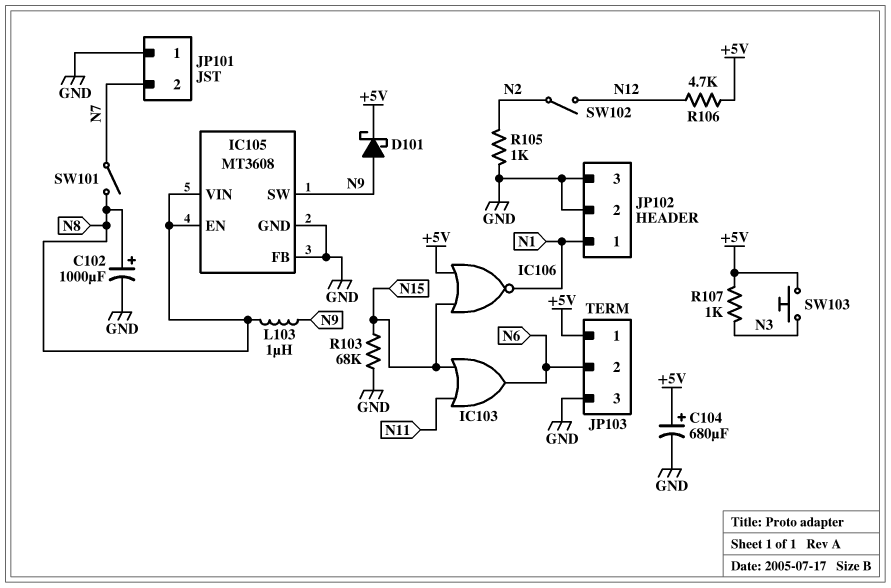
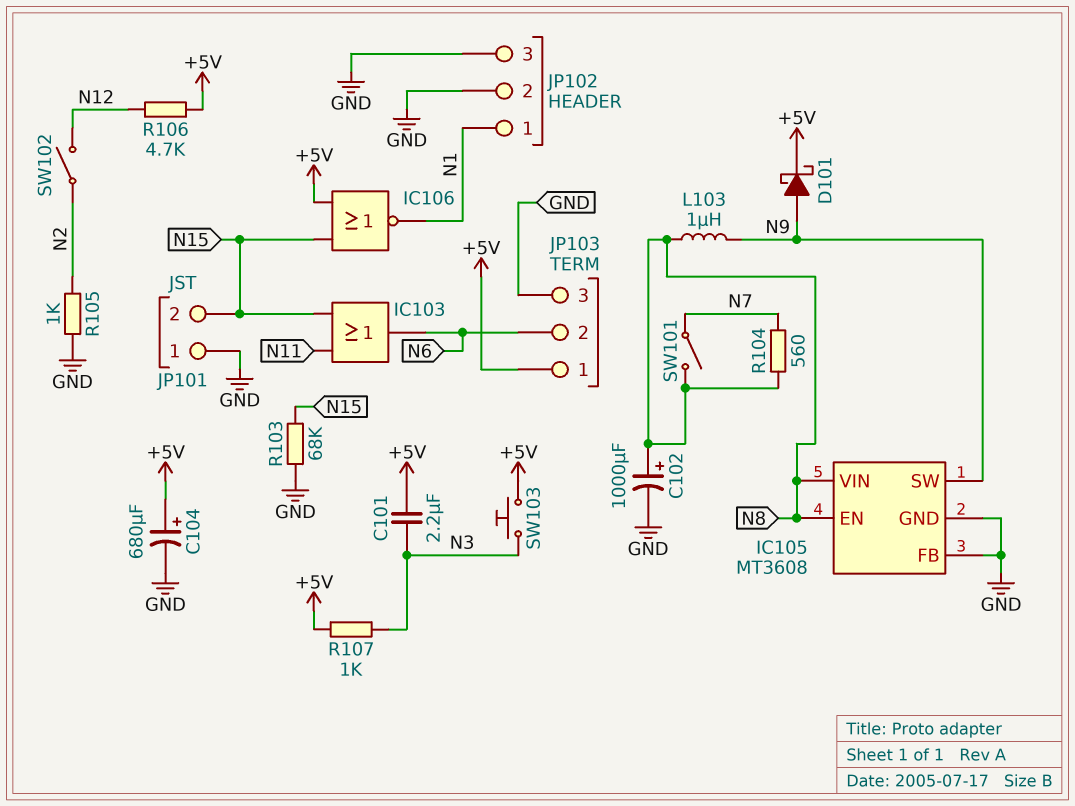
C101: none -> 2.2uF (+5V, N3)
JP101 pin 2: N7 -> N15
R104: none -> 560 (N7, N8)

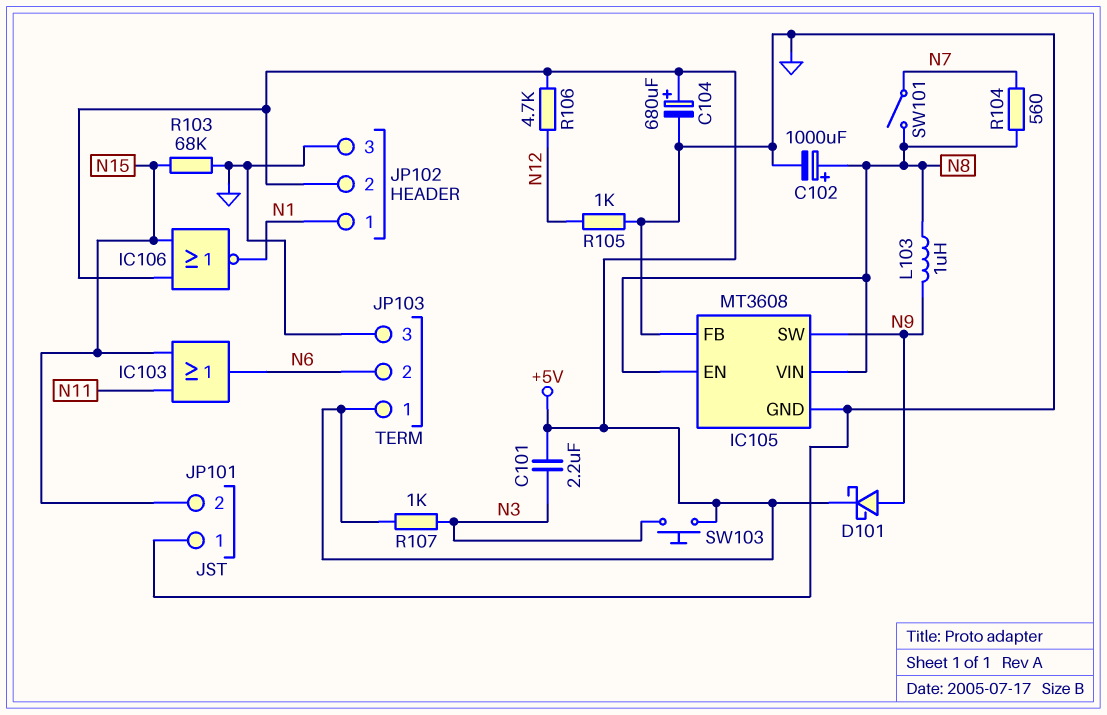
JP102 pin 2: GND -> +5V
R105: 1k (GND, N2) -> 1k (GND, N12)
SW102: switch (N2, N12) -> none

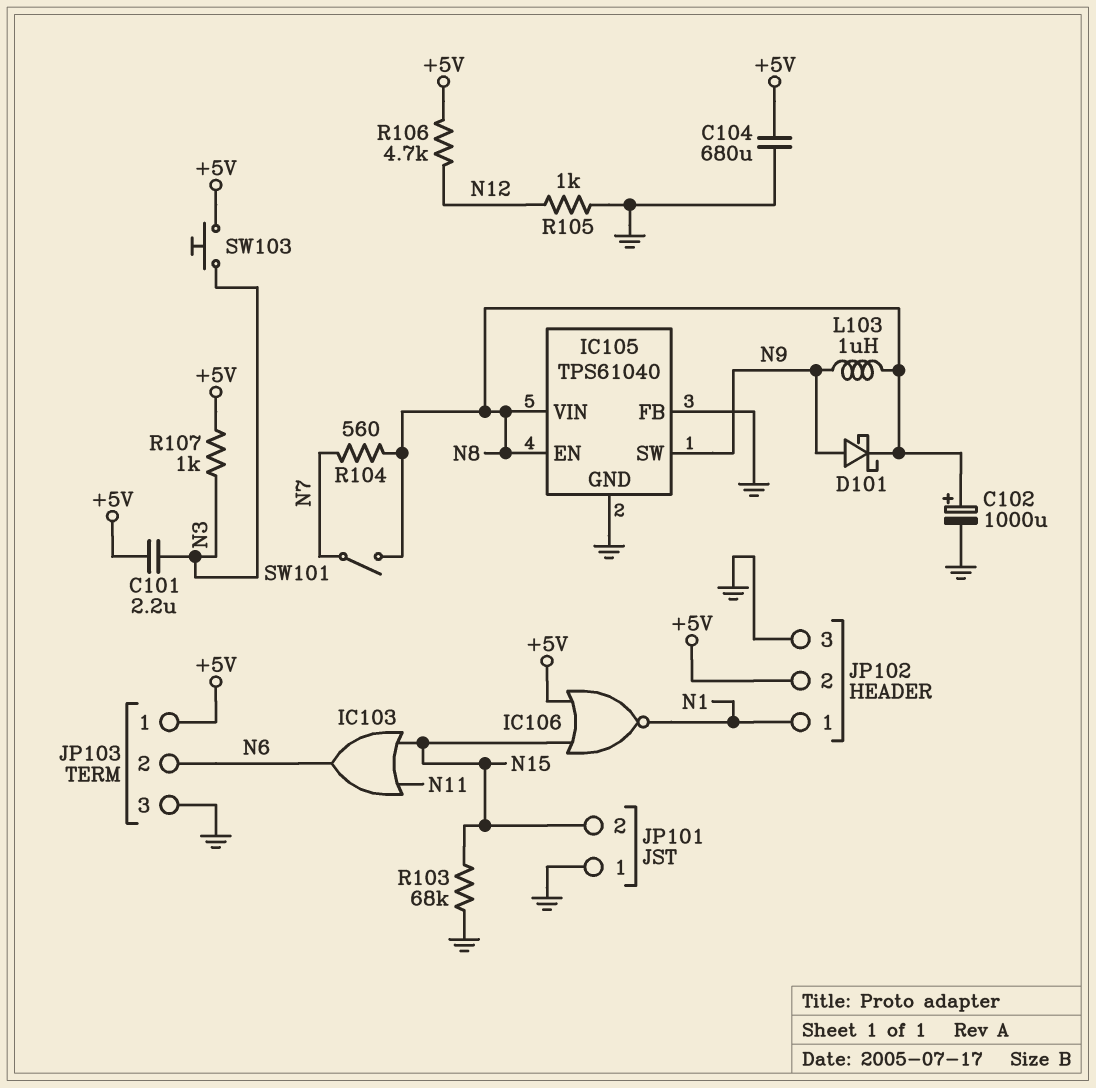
C104: 680uF (plus +5V, minus GND) -> 680uF (+5V, GND)
D101: schottky (A N9, K +5V) -> schottky (A N9, K N8)
IC105: MT3608 -> TPS61040

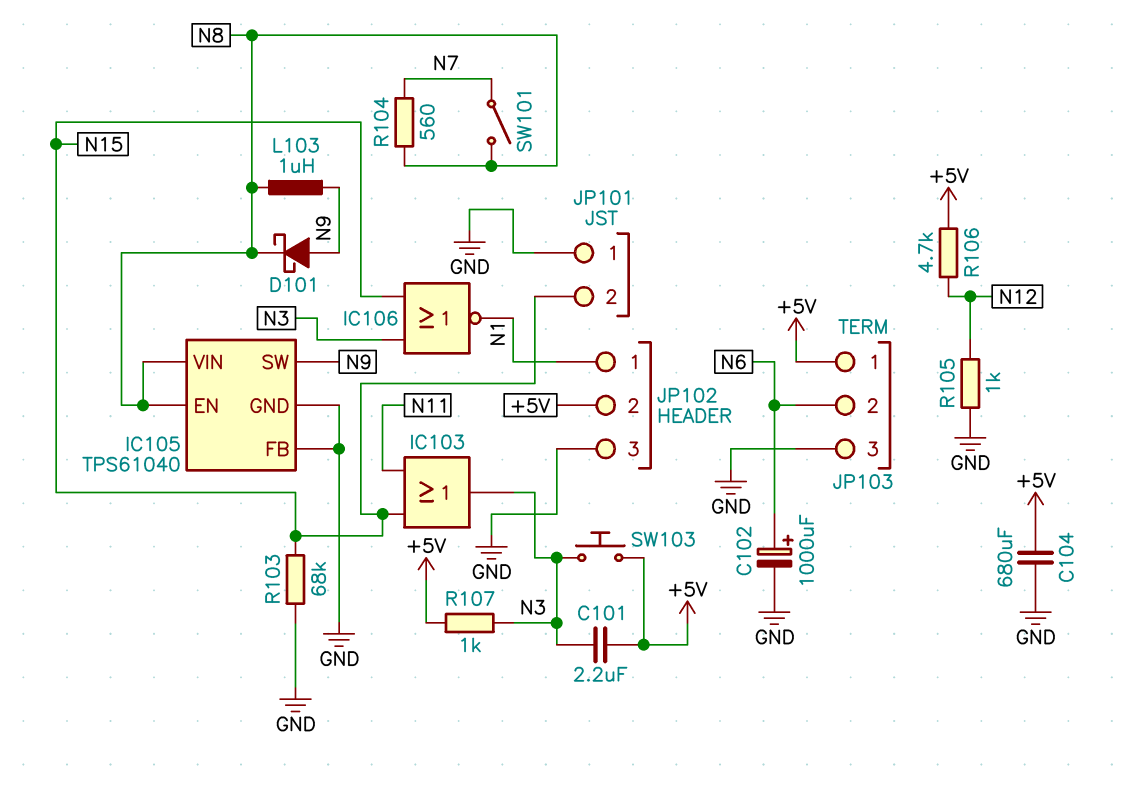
C102: 1000uF (plus N8, minus GND) -> 1000uF (plus N6, minus GND)
IC103: OR (in N11, in N15, out N6) -> OR (in N11, in N15, out N3)
IC106: NOR (in +5V, in N15, out N1) -> NOR (in N3, in N15, out N1)

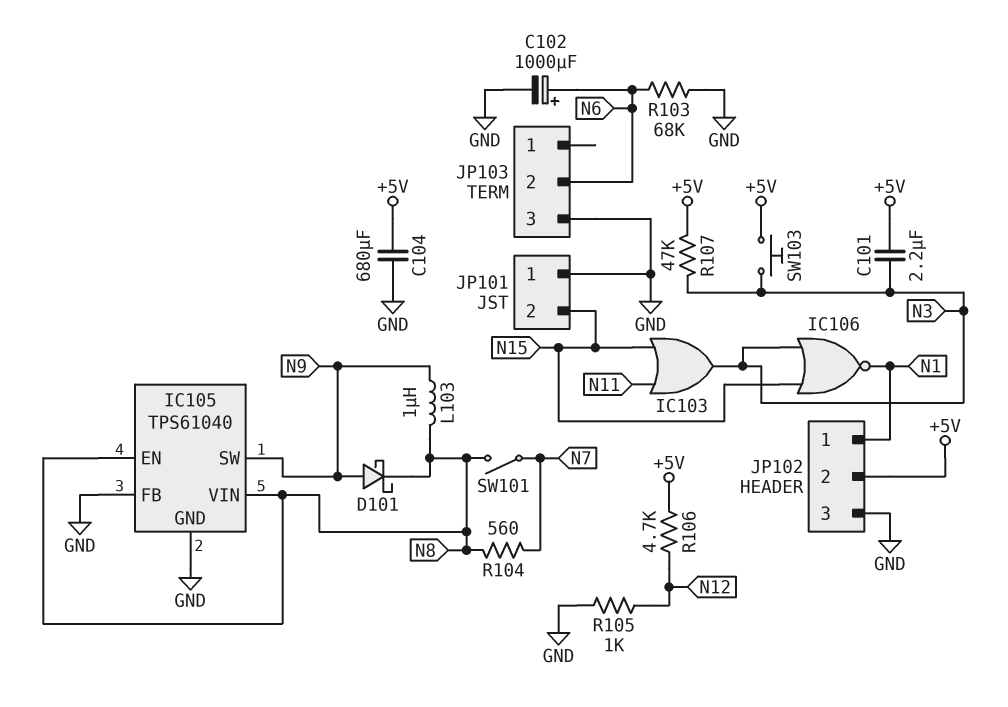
JP103 pin 1: +5V -> none
R103: 68k (GND, N15) -> 68k (GND, N6)
R107: 1k (+5V, N3) -> 47k (+5V, N3)

